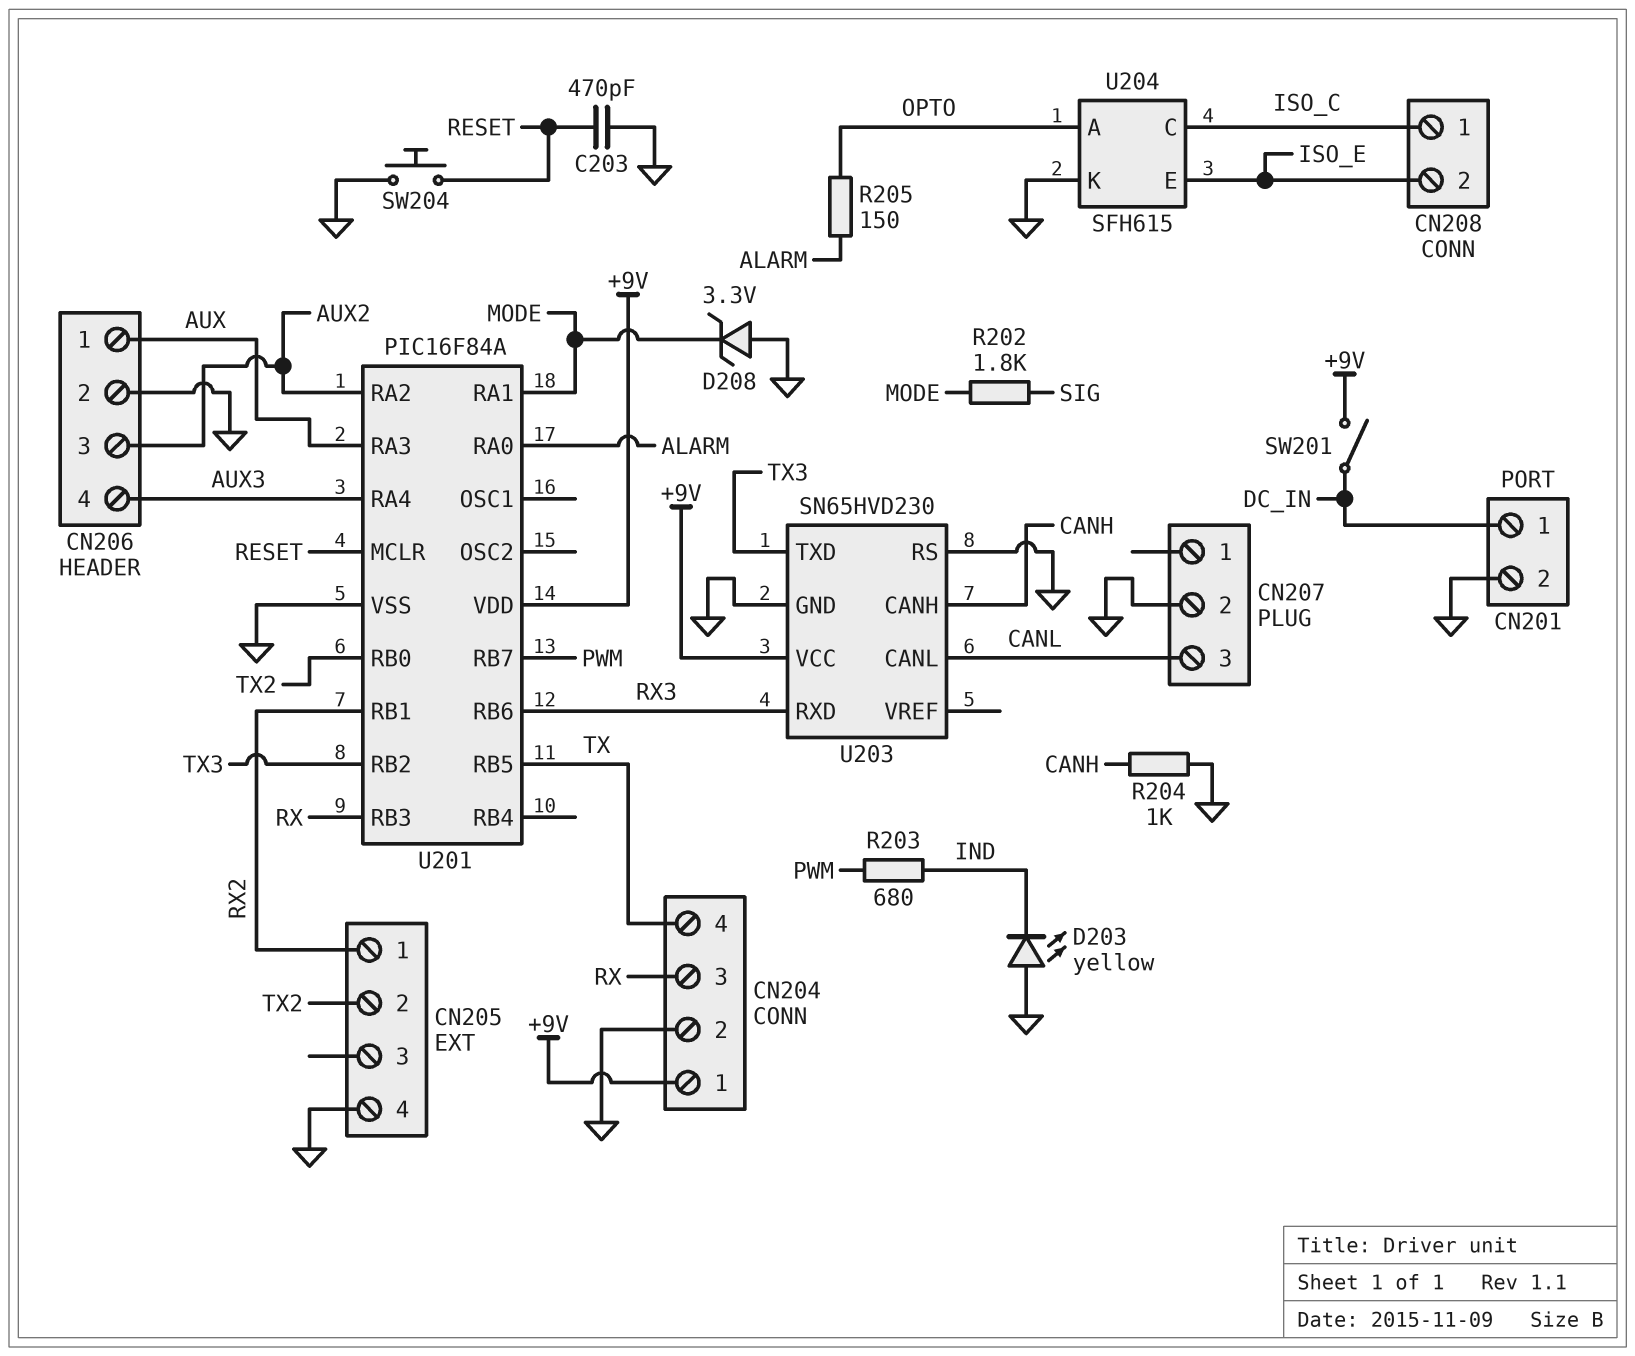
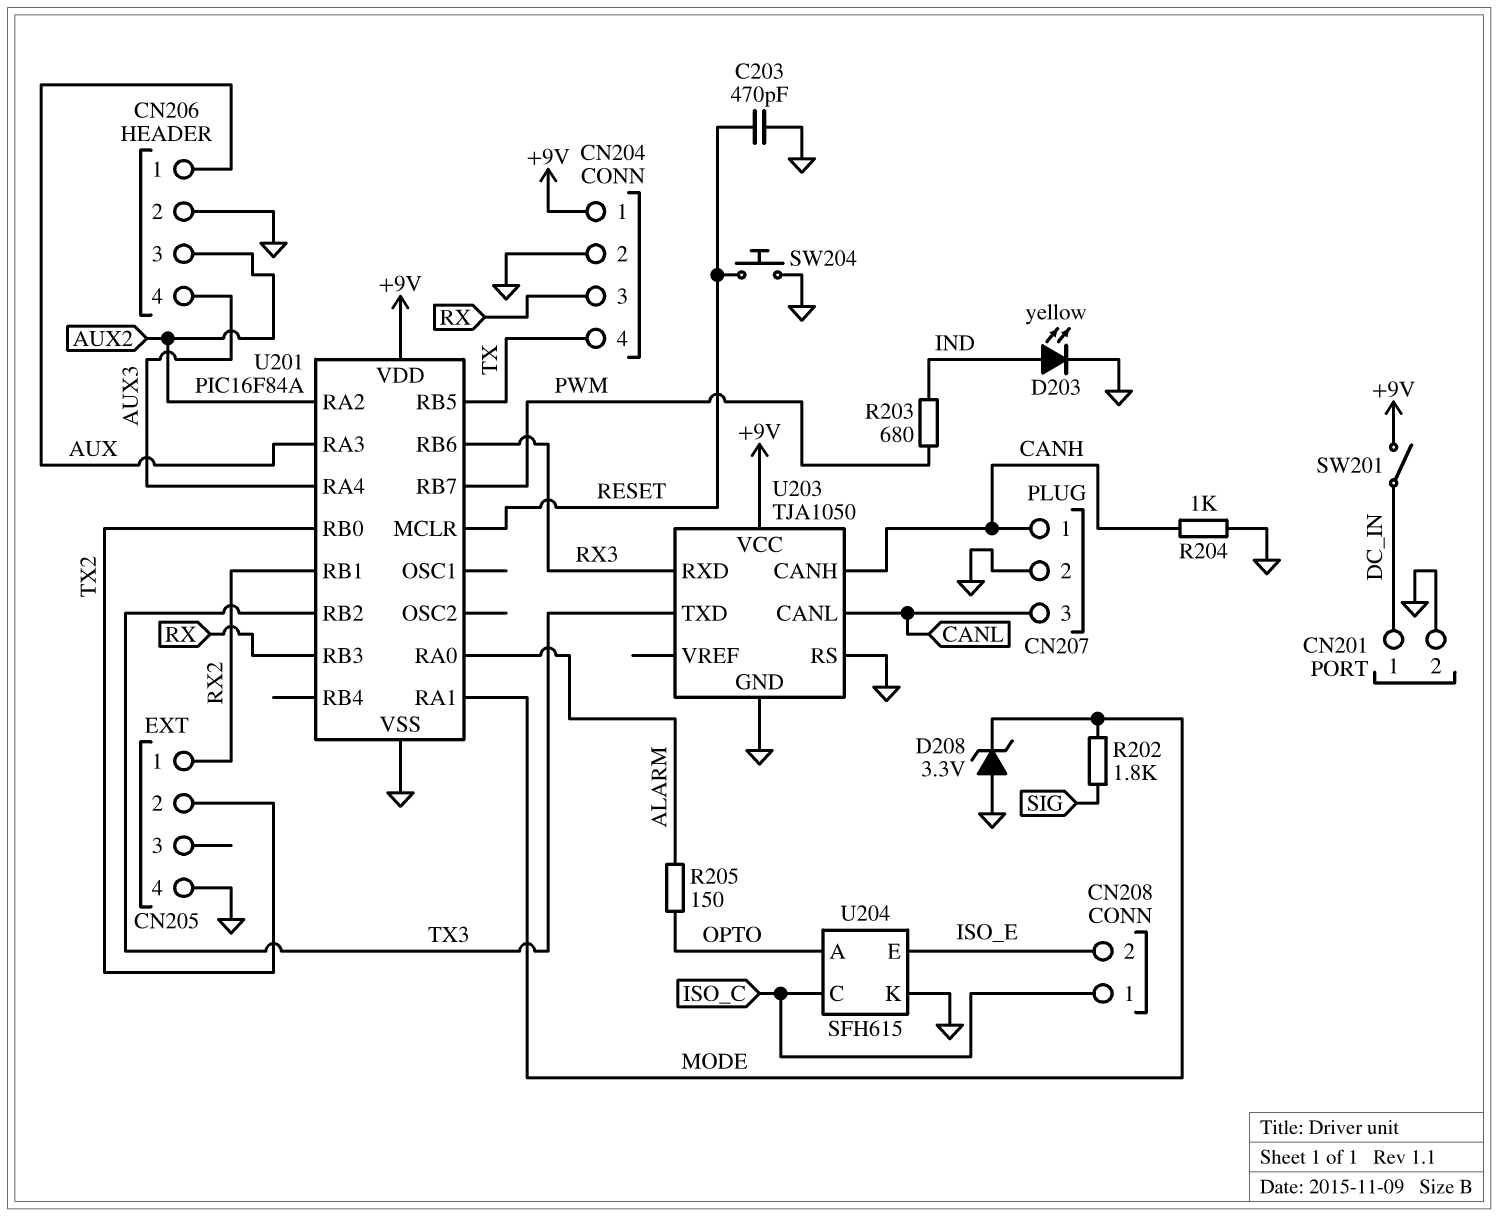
CN207 pin 1: none -> CANH
D203: LED yellow (A GND, K IND) -> LED yellow (A IND, K GND)
U203: SN65HVD230 -> TJA1050

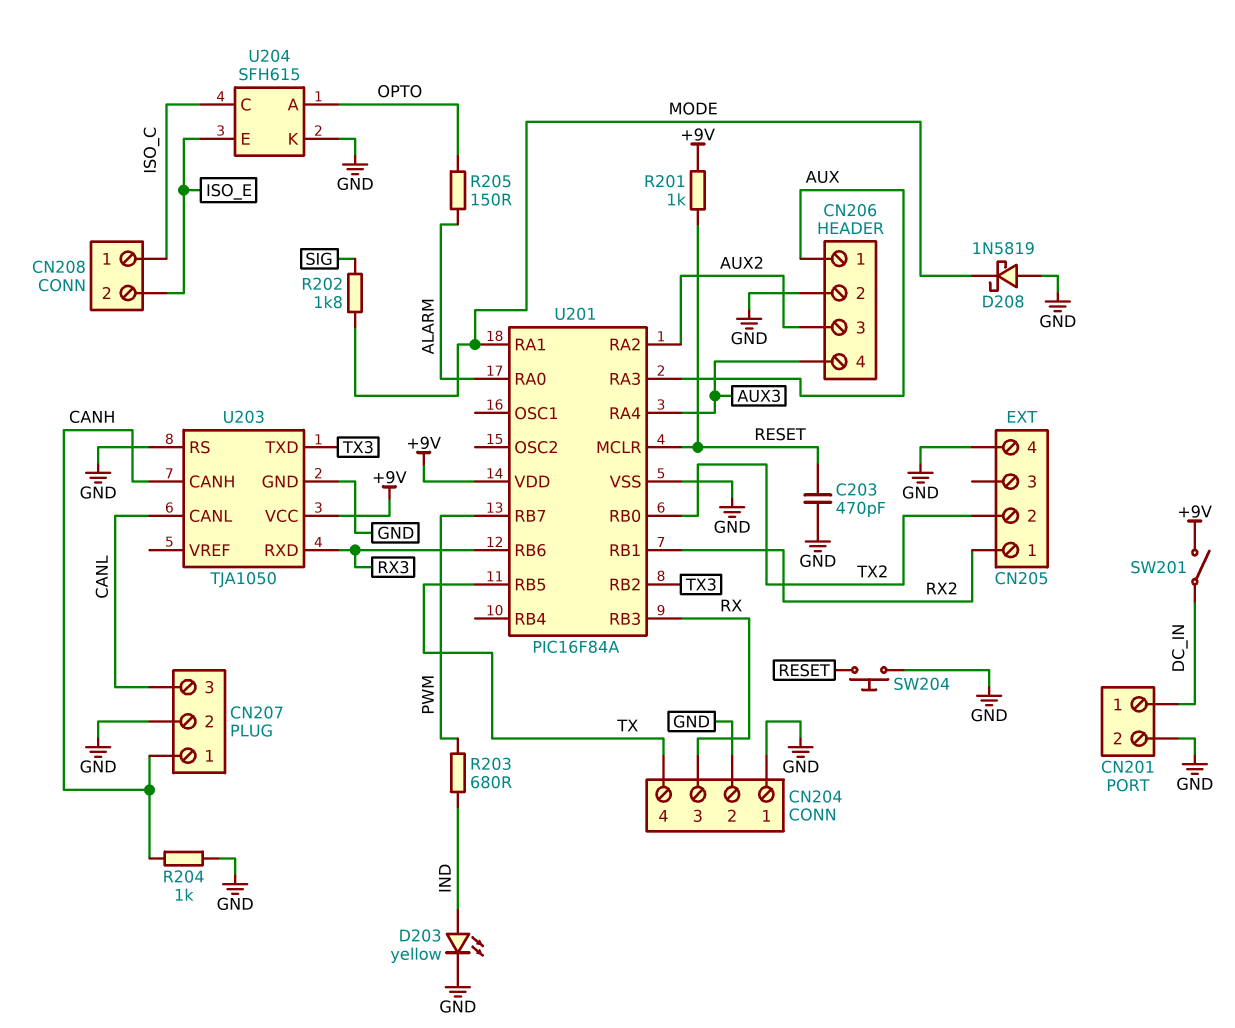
CN204 pin 1: +9V -> GND
D208: zener 3.3V (A GND, K MODE) -> schottky 1N5819 (A GND, K MODE)
R201: none -> 1k (+9V, RESET)

